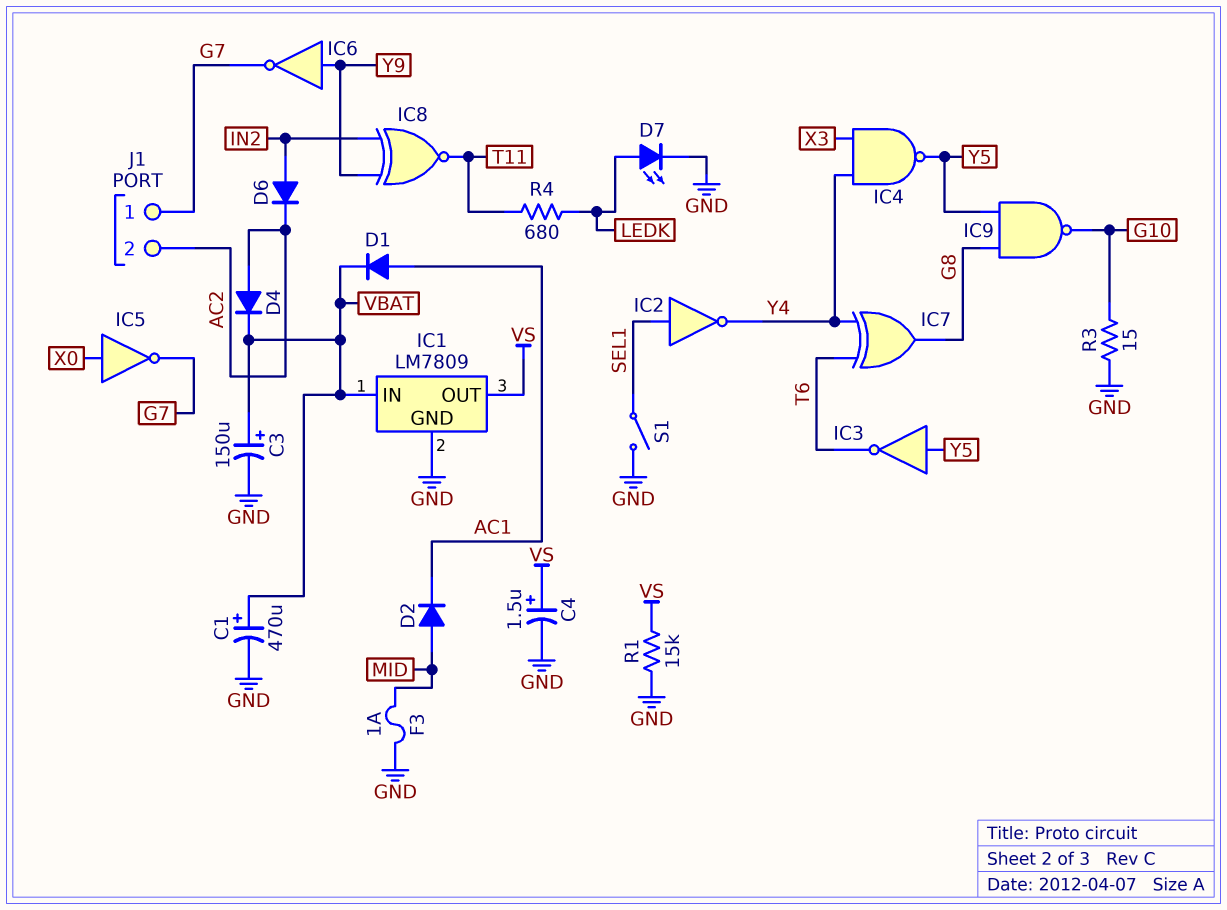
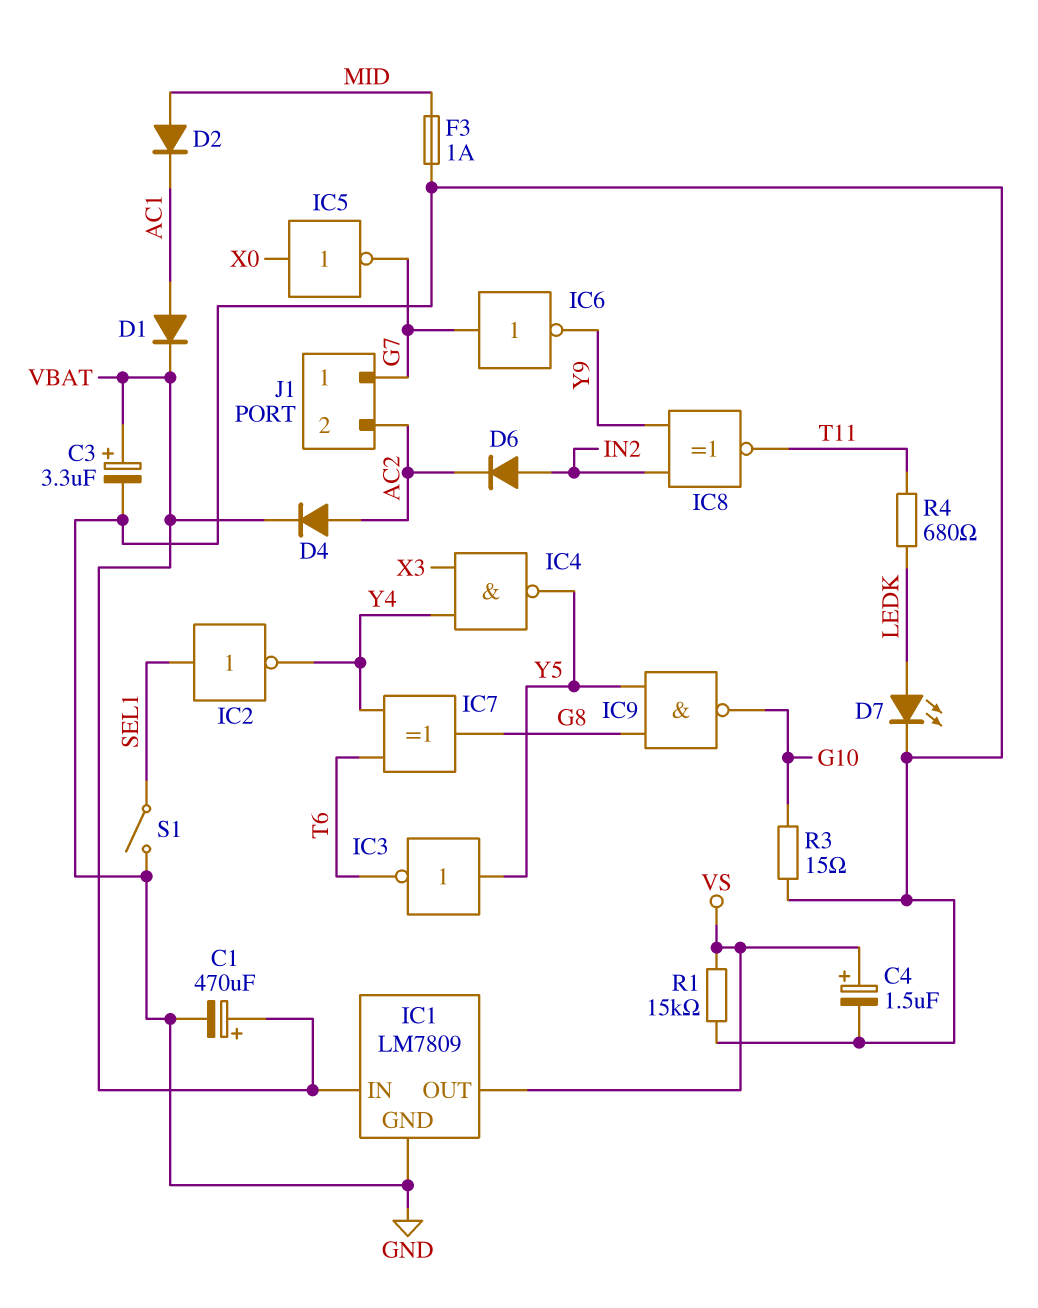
C3: 150uF (plus VBAT, minus GND) -> 3.3uF (plus VBAT, minus GND)
IC6: NOT (in Y9, out G7) -> NOT (in G7, out Y9)

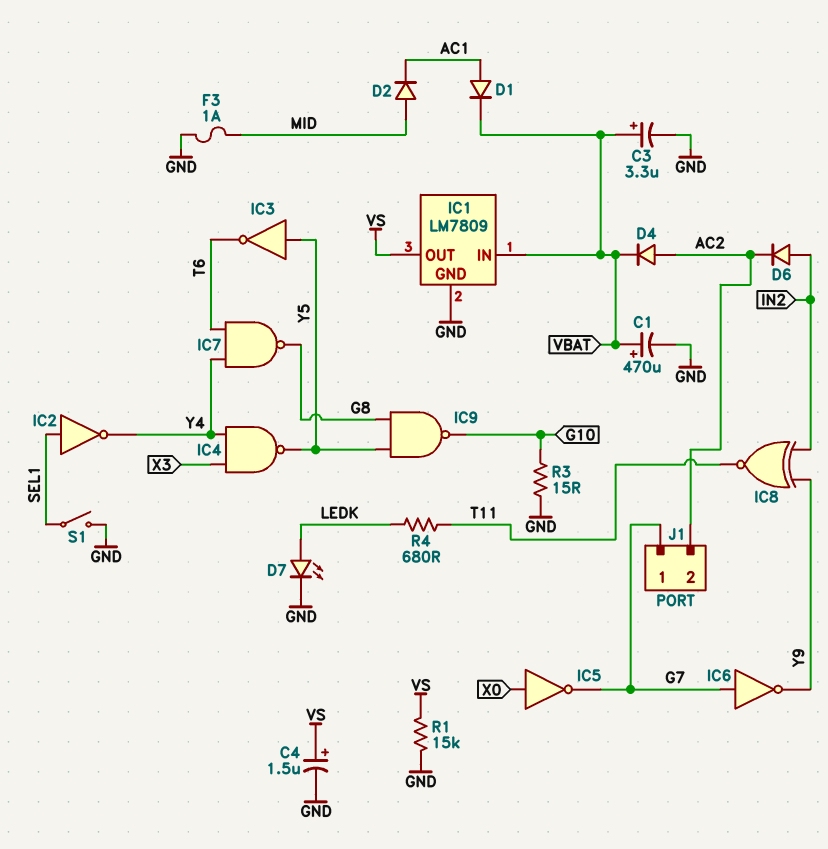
IC7: XOR (in T6, in Y4, out G8) -> NAND (in T6, in Y4, out G8)

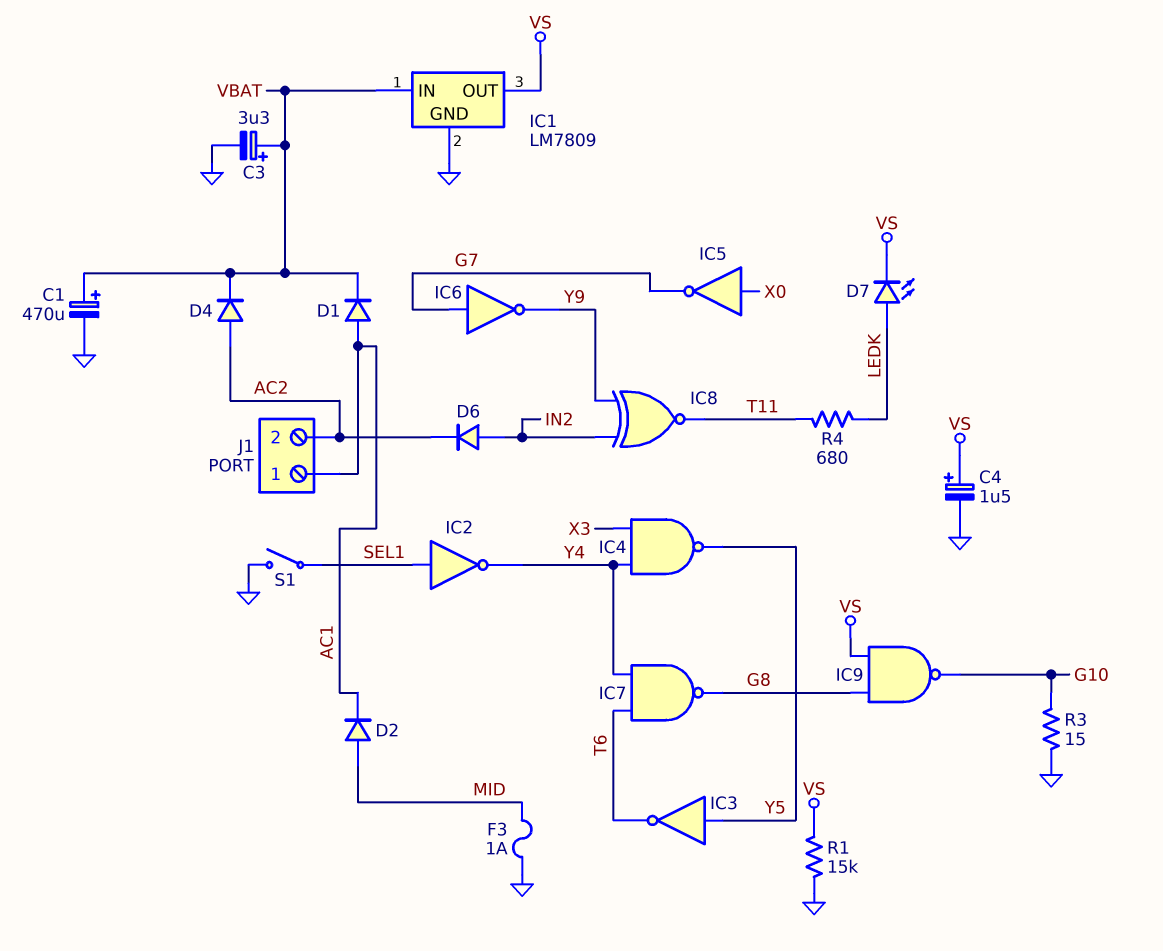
D7: LED (A LEDK, K GND) -> LED (A LEDK, K VS)
IC9: NAND (in G8, in Y5, out G10) -> NAND (in G8, in VS, out G10)
J1 pin 1: G7 -> AC1

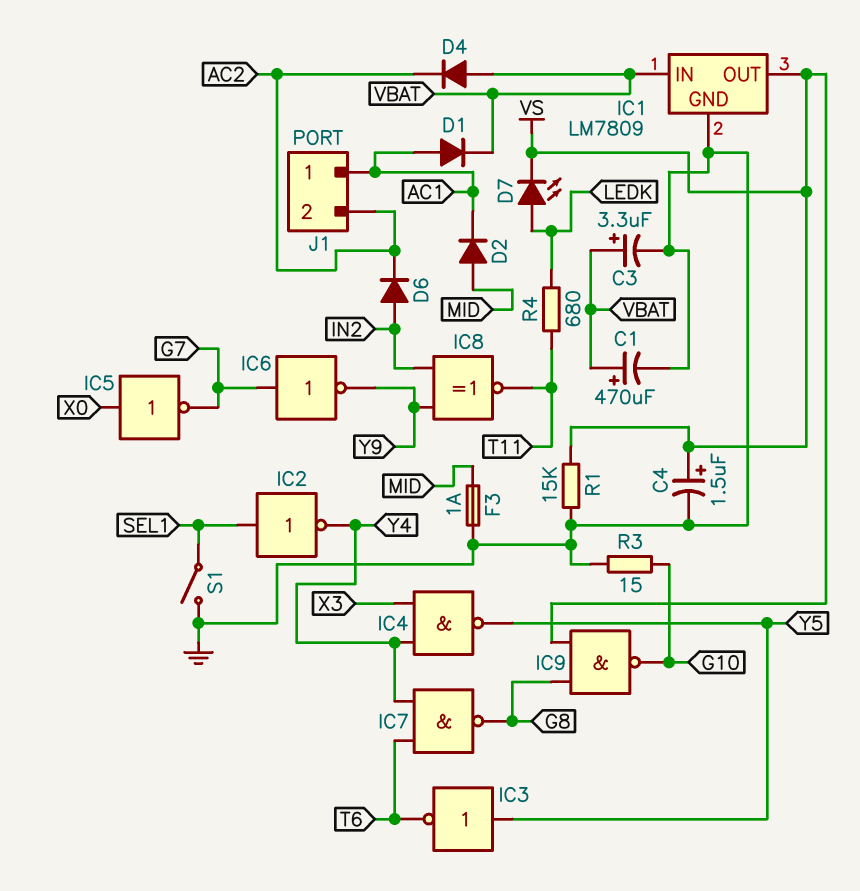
D4: diode (A AC2, K VBAT) -> diode (A VBAT, K AC2)

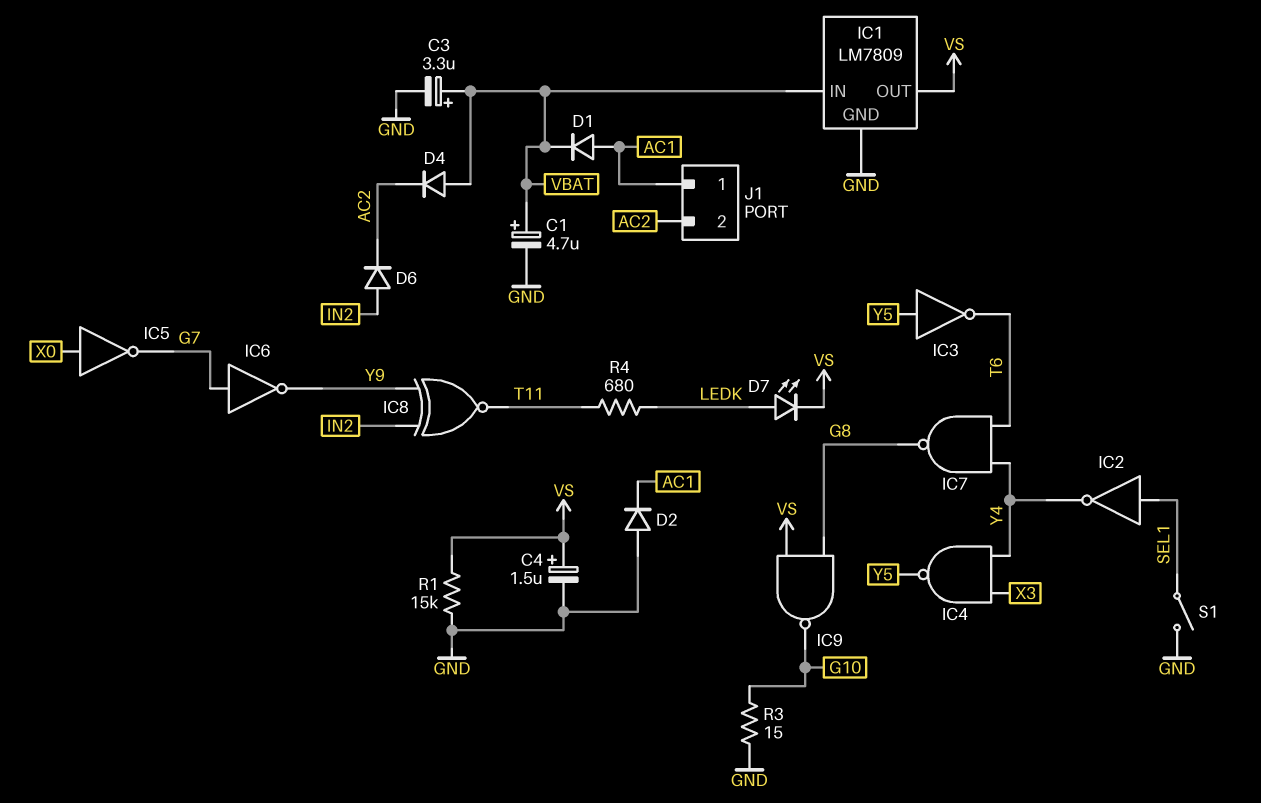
C1: 470uF (plus VBAT, minus GND) -> 4.7uF (plus VBAT, minus GND)
D2: diode (A MID, K AC1) -> diode (A GND, K AC1)
F3: 1A (GND, MID) -> none

